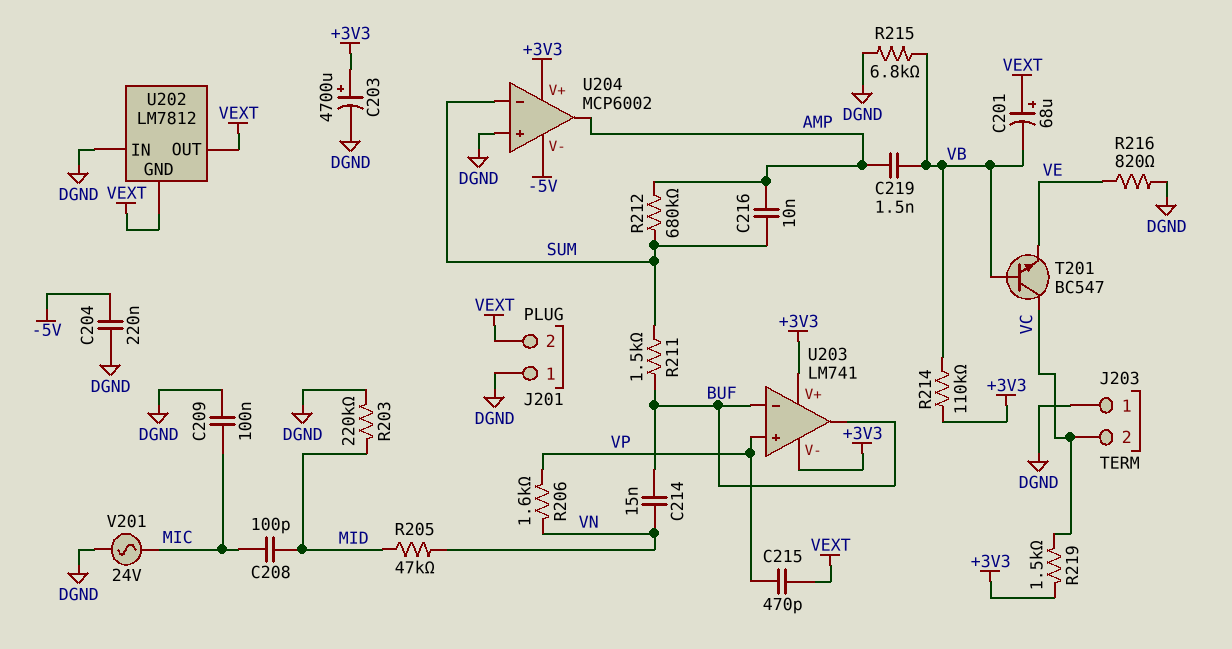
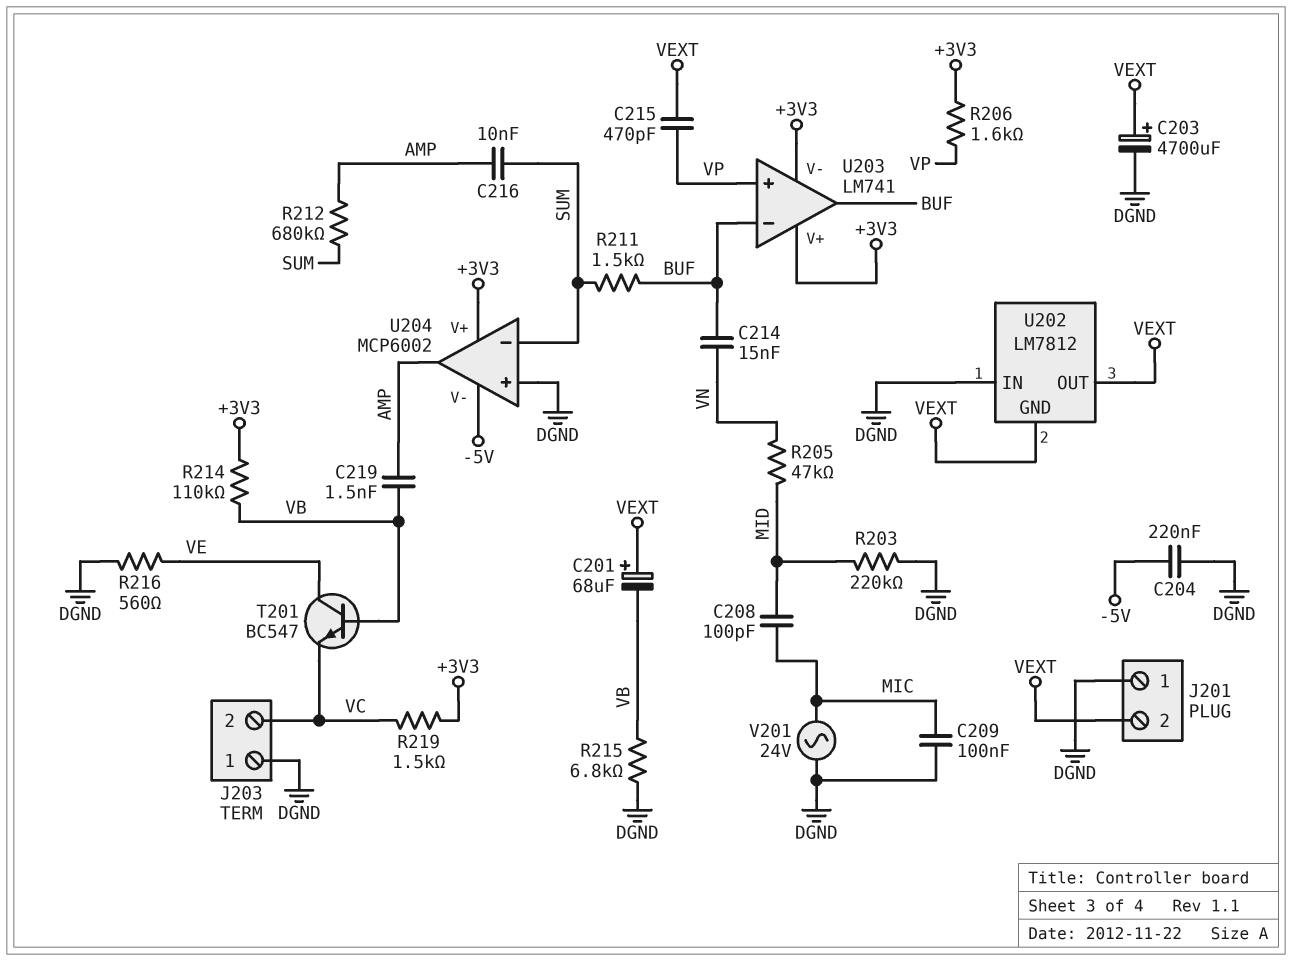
C203: 4700uF (plus +3V3, minus DGND) -> 4700uF (plus VEXT, minus DGND)
R206: 1.6k (VN, VP) -> 1.6k (+3V3, VP)
R216: 820 (DGND, VE) -> 560 (DGND, VE)
T201: NPN BC547 (B VB, C VC, E VE) -> NPN BC547 (B VB, C VE, E VC)

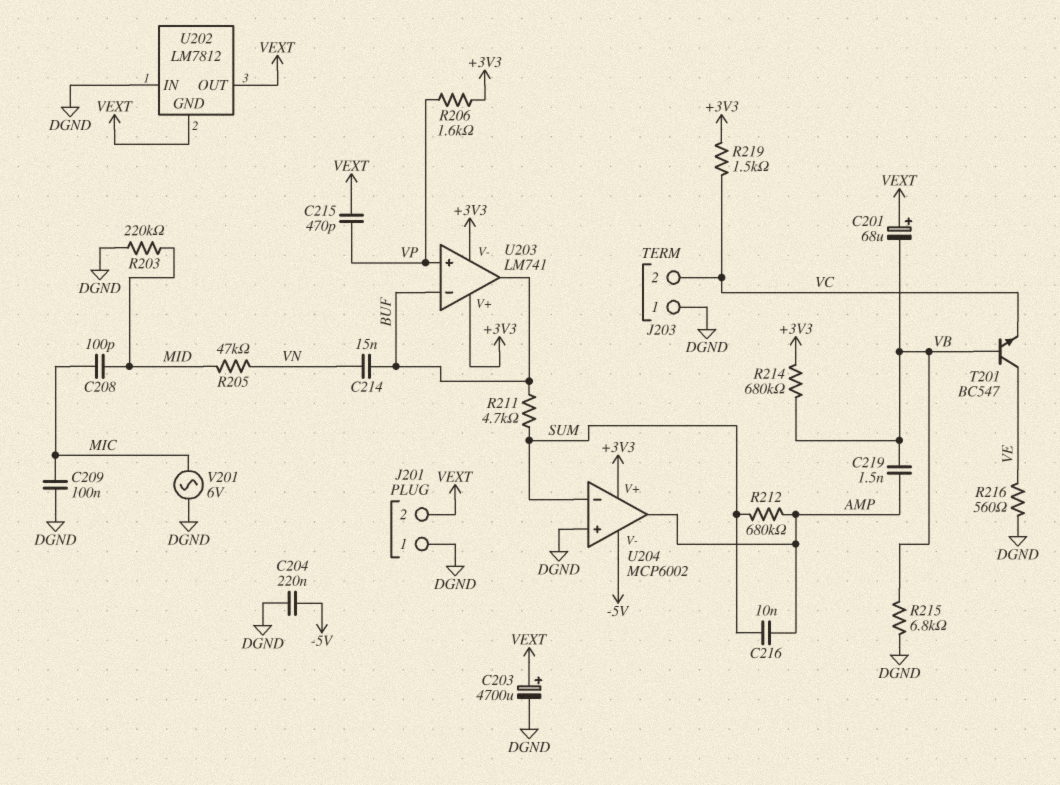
R211: 1.5k (BUF, SUM) -> 4.7k (BUF, SUM)
R214: 110k (+3V3, VB) -> 680k (+3V3, VB)
V201: AC 24V (DGND, MIC) -> AC 6V (DGND, MIC)

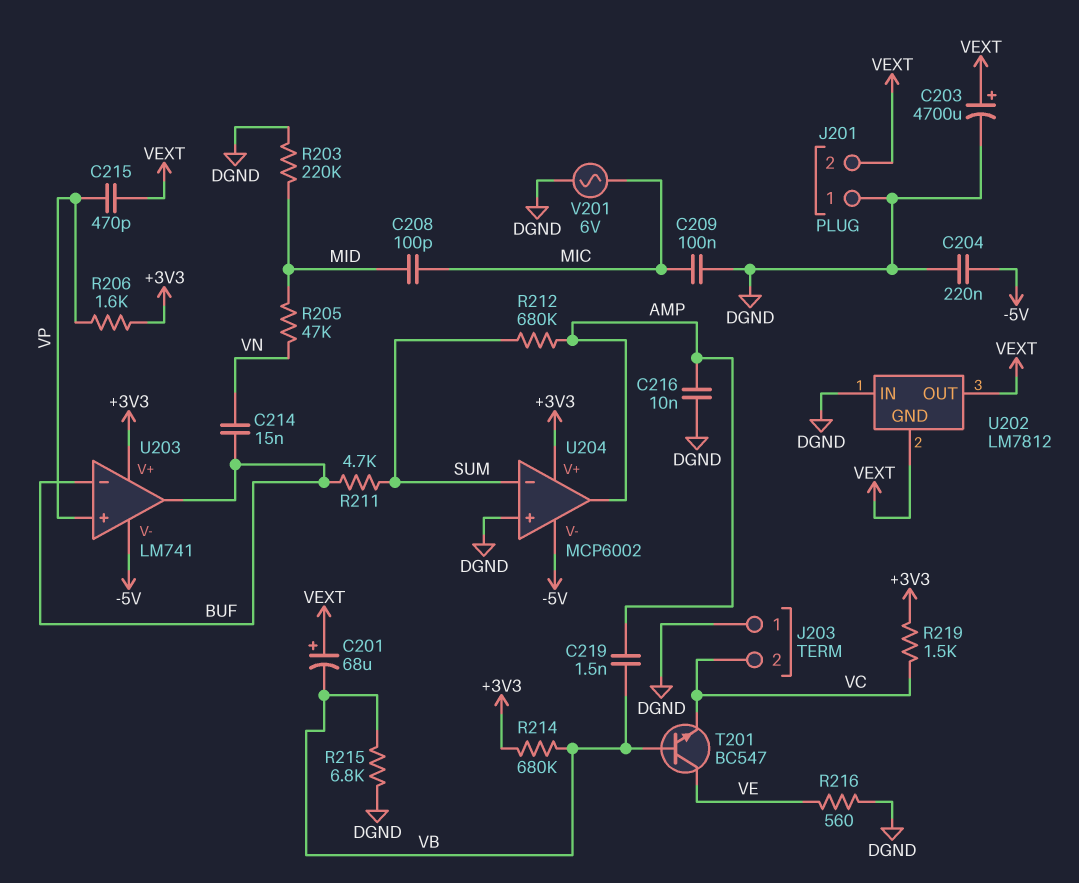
C216: 10nF (AMP, SUM) -> 10nF (AMP, DGND)
U203 pin V-: +3V3 -> -5V

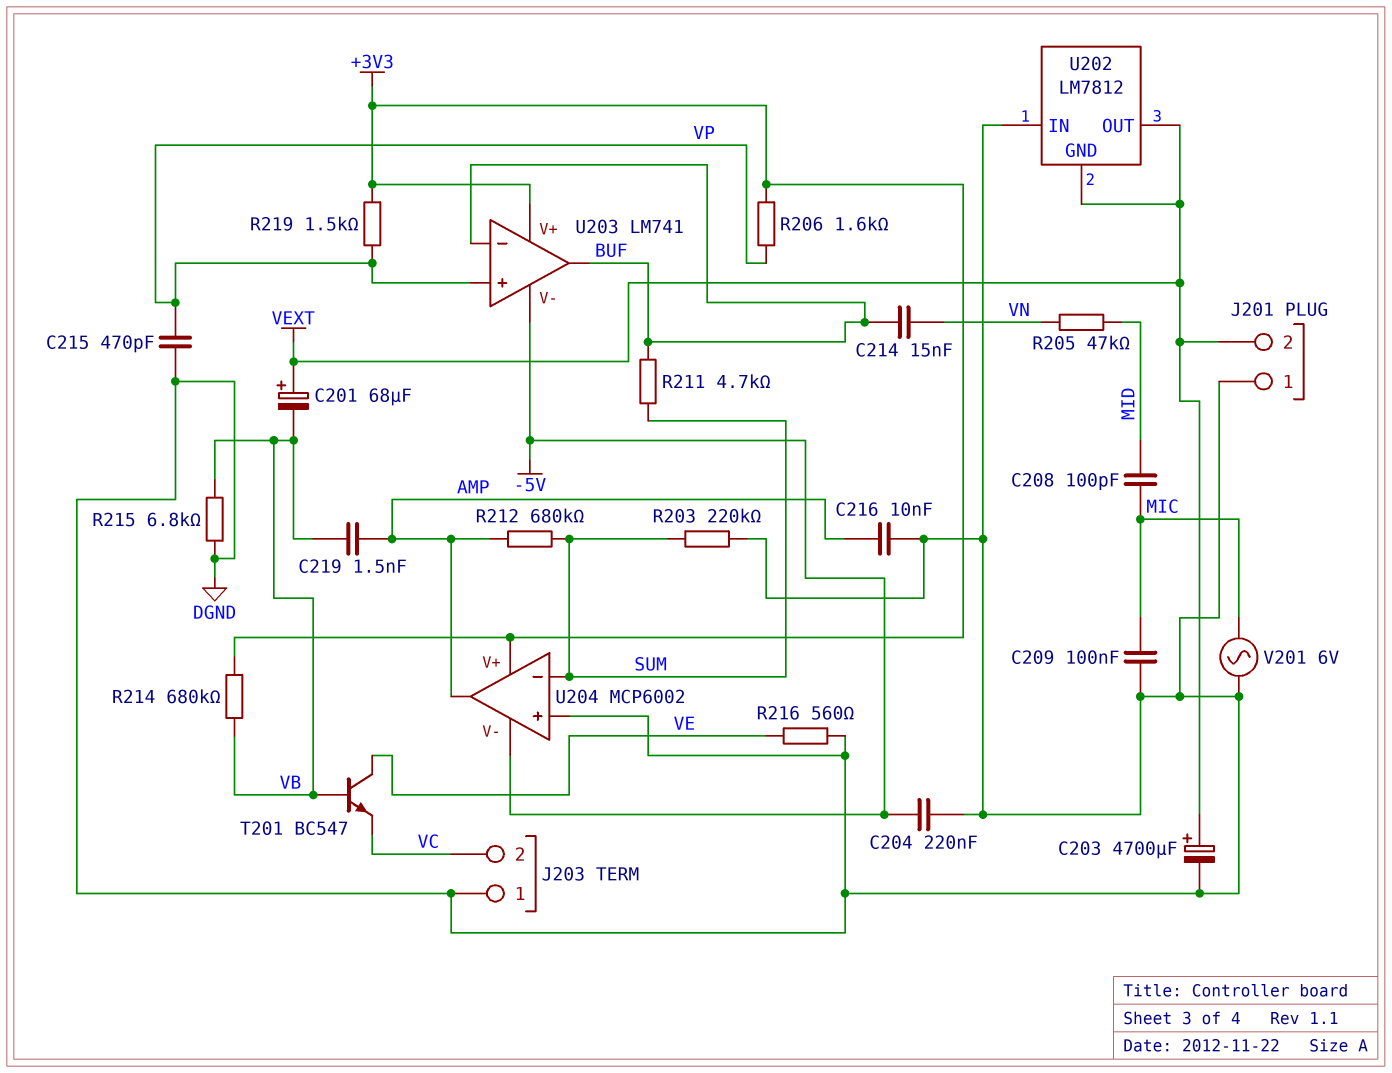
C215: 470pF (VEXT, VP) -> 470pF (DGND, VP)
R203: 220k (DGND, MID) -> 220k (DGND, SUM)
R219: 1.5k (+3V3, VC) -> 1.5k (+3V3, VP)

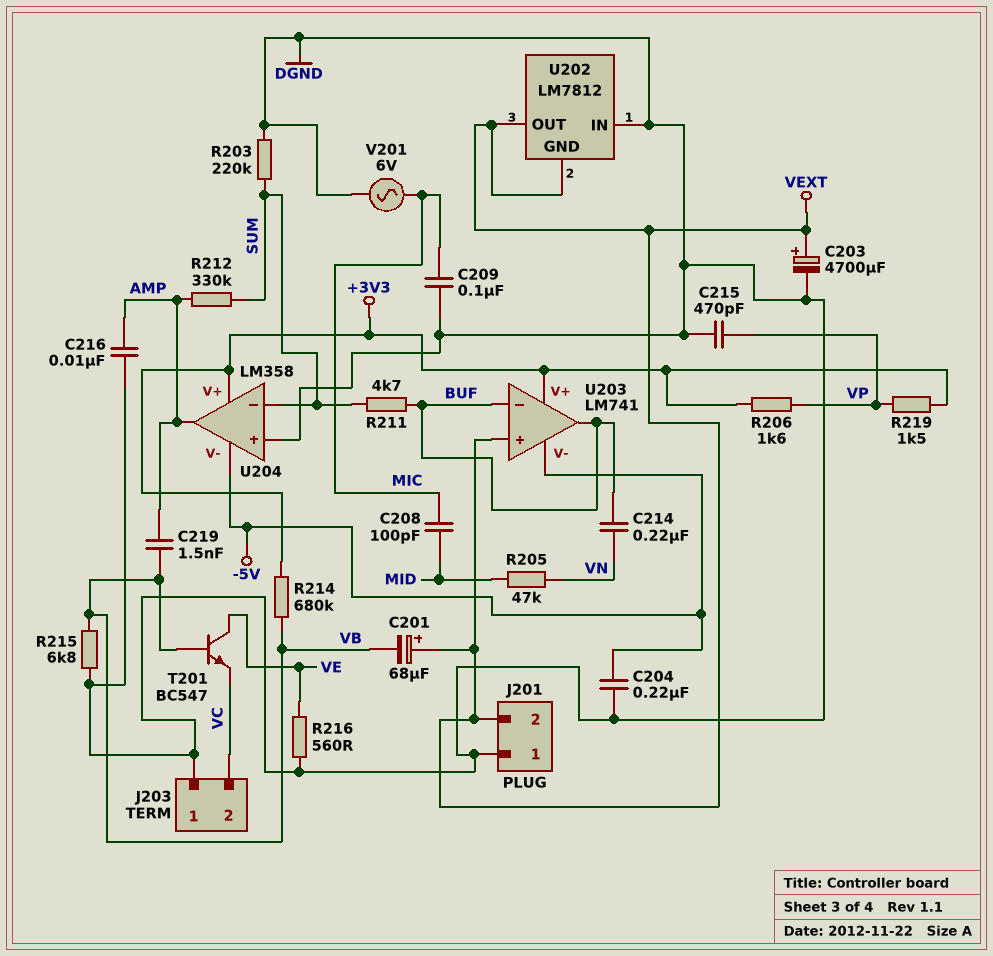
C214: 15nF (BUF, VN) -> 220nF (BUF, VN)
R212: 680k (AMP, SUM) -> 330k (AMP, SUM)
U203 pin in+: VP -> VEXT
U204: MCP6002 -> LM358

